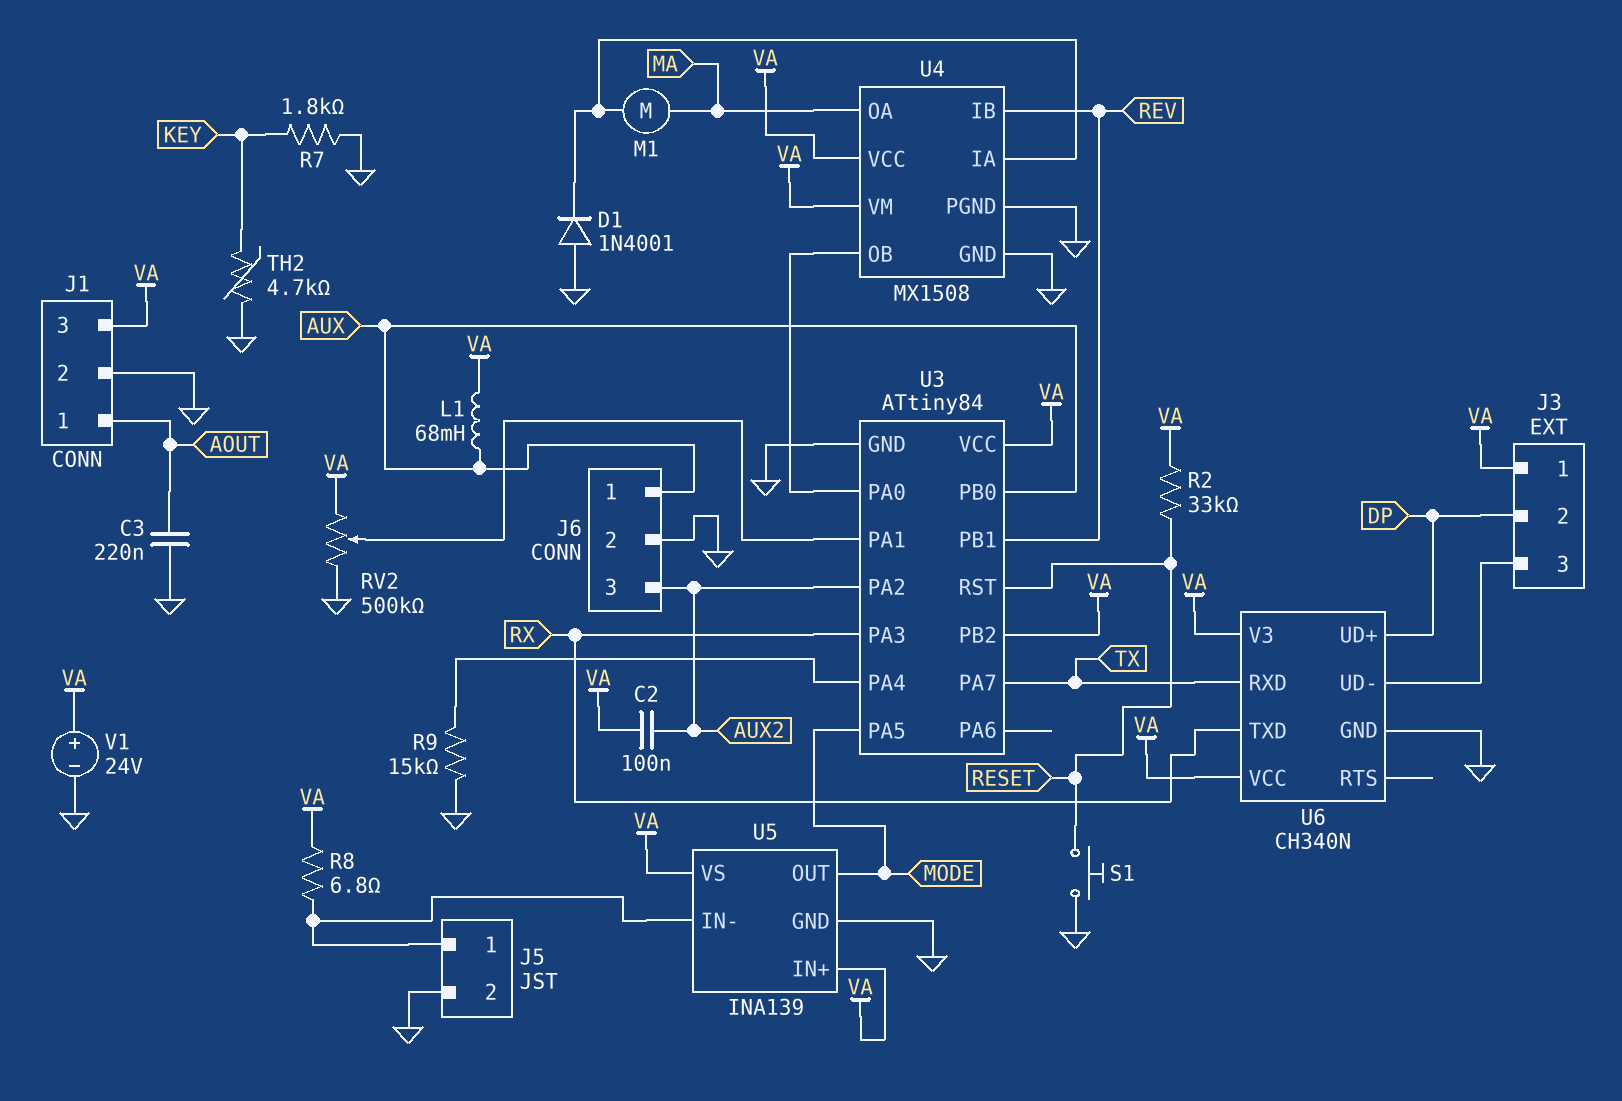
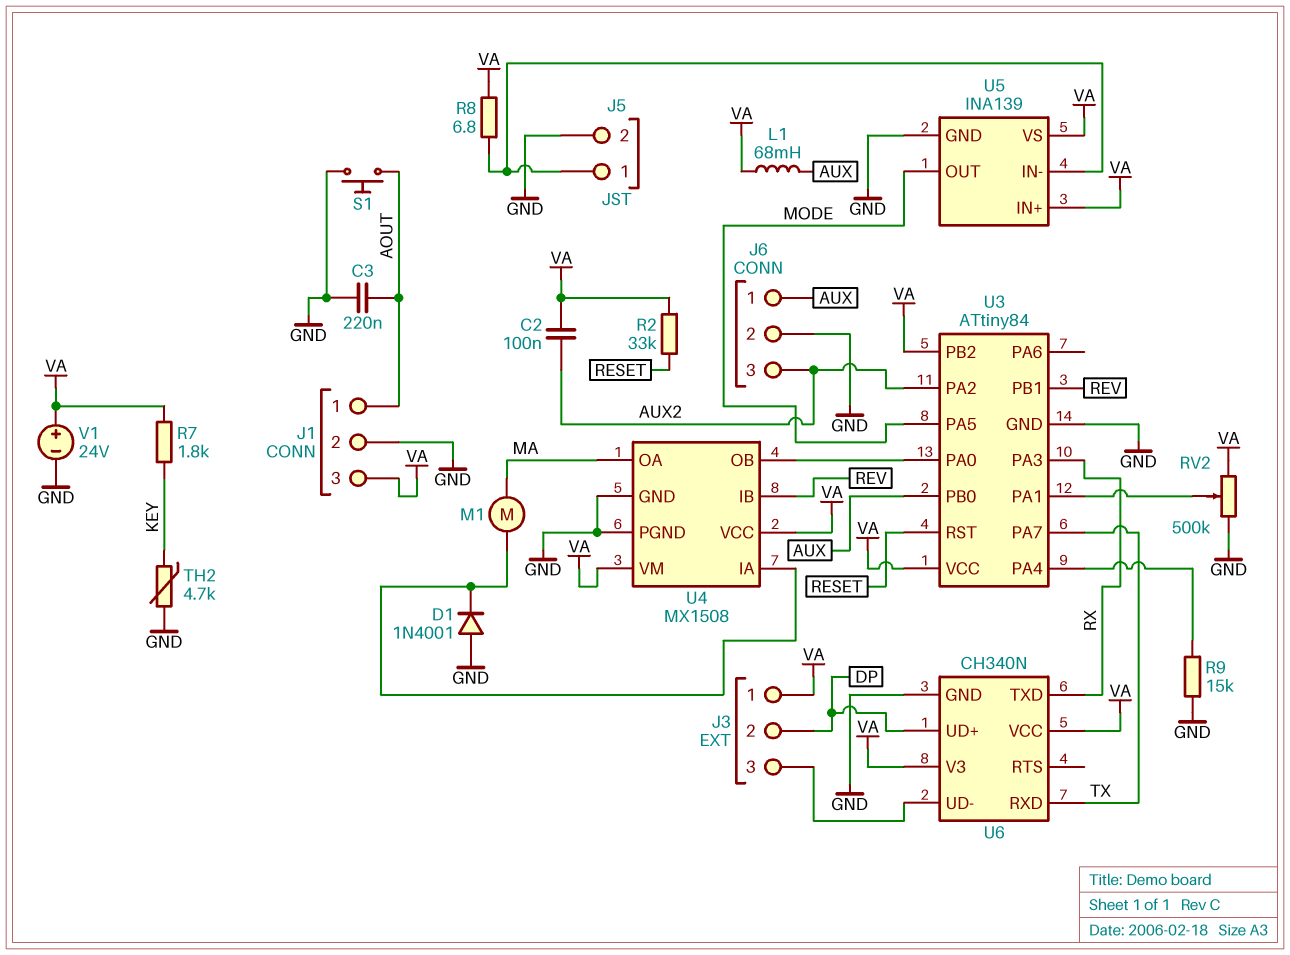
R7: 1.8k (GND, KEY) -> 1.8k (KEY, VA)
S1: button (GND, RESET) -> button (AOUT, GND)

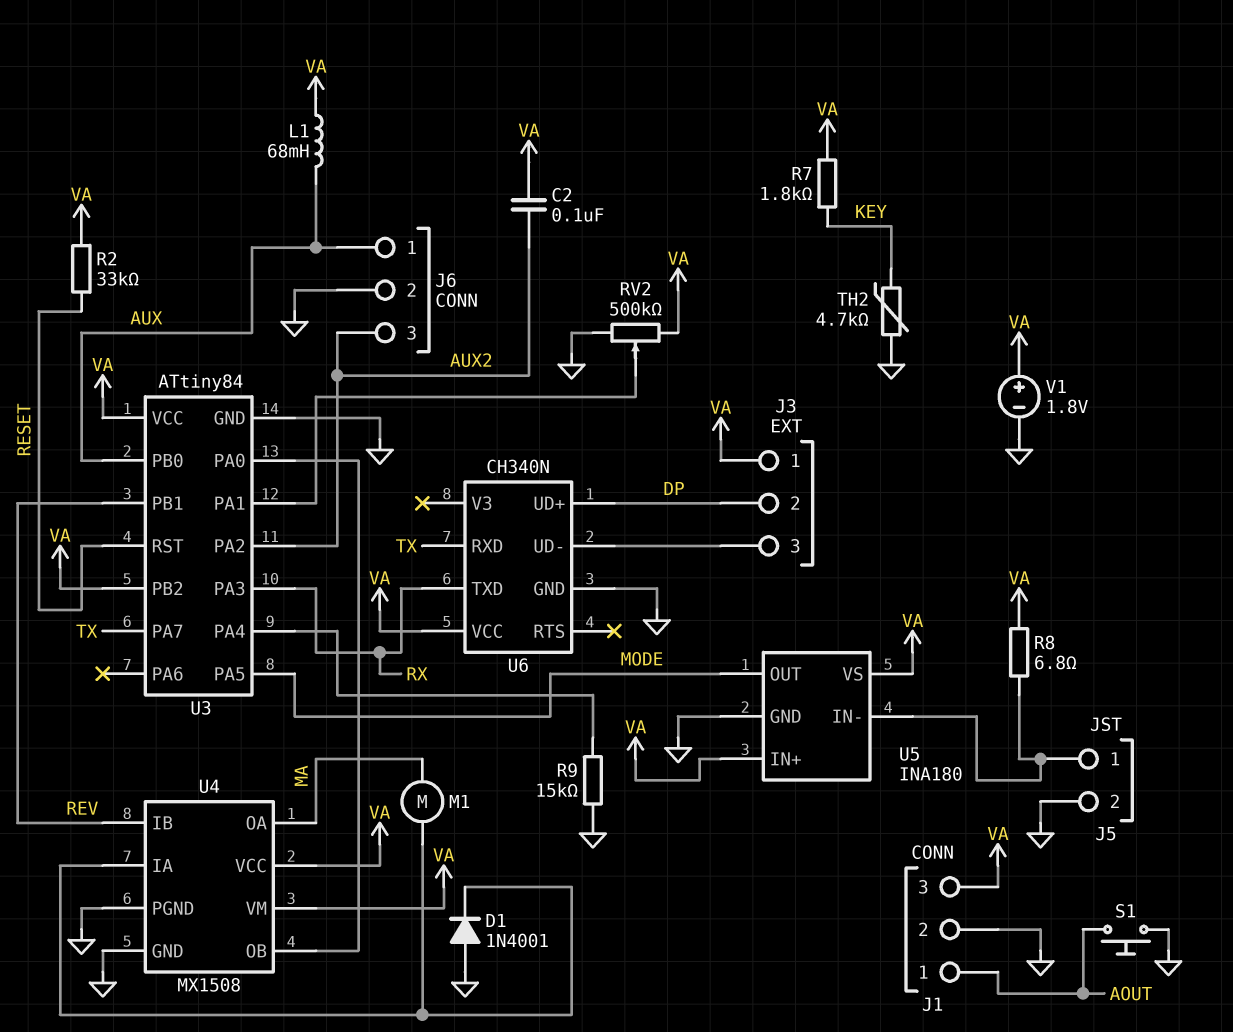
C3: 220nF (AOUT, GND) -> none
U5: INA139 -> INA180
U6 pin V3: VA -> none
V1: 24V (plus VA, minus GND) -> 1.8V (plus VA, minus GND)

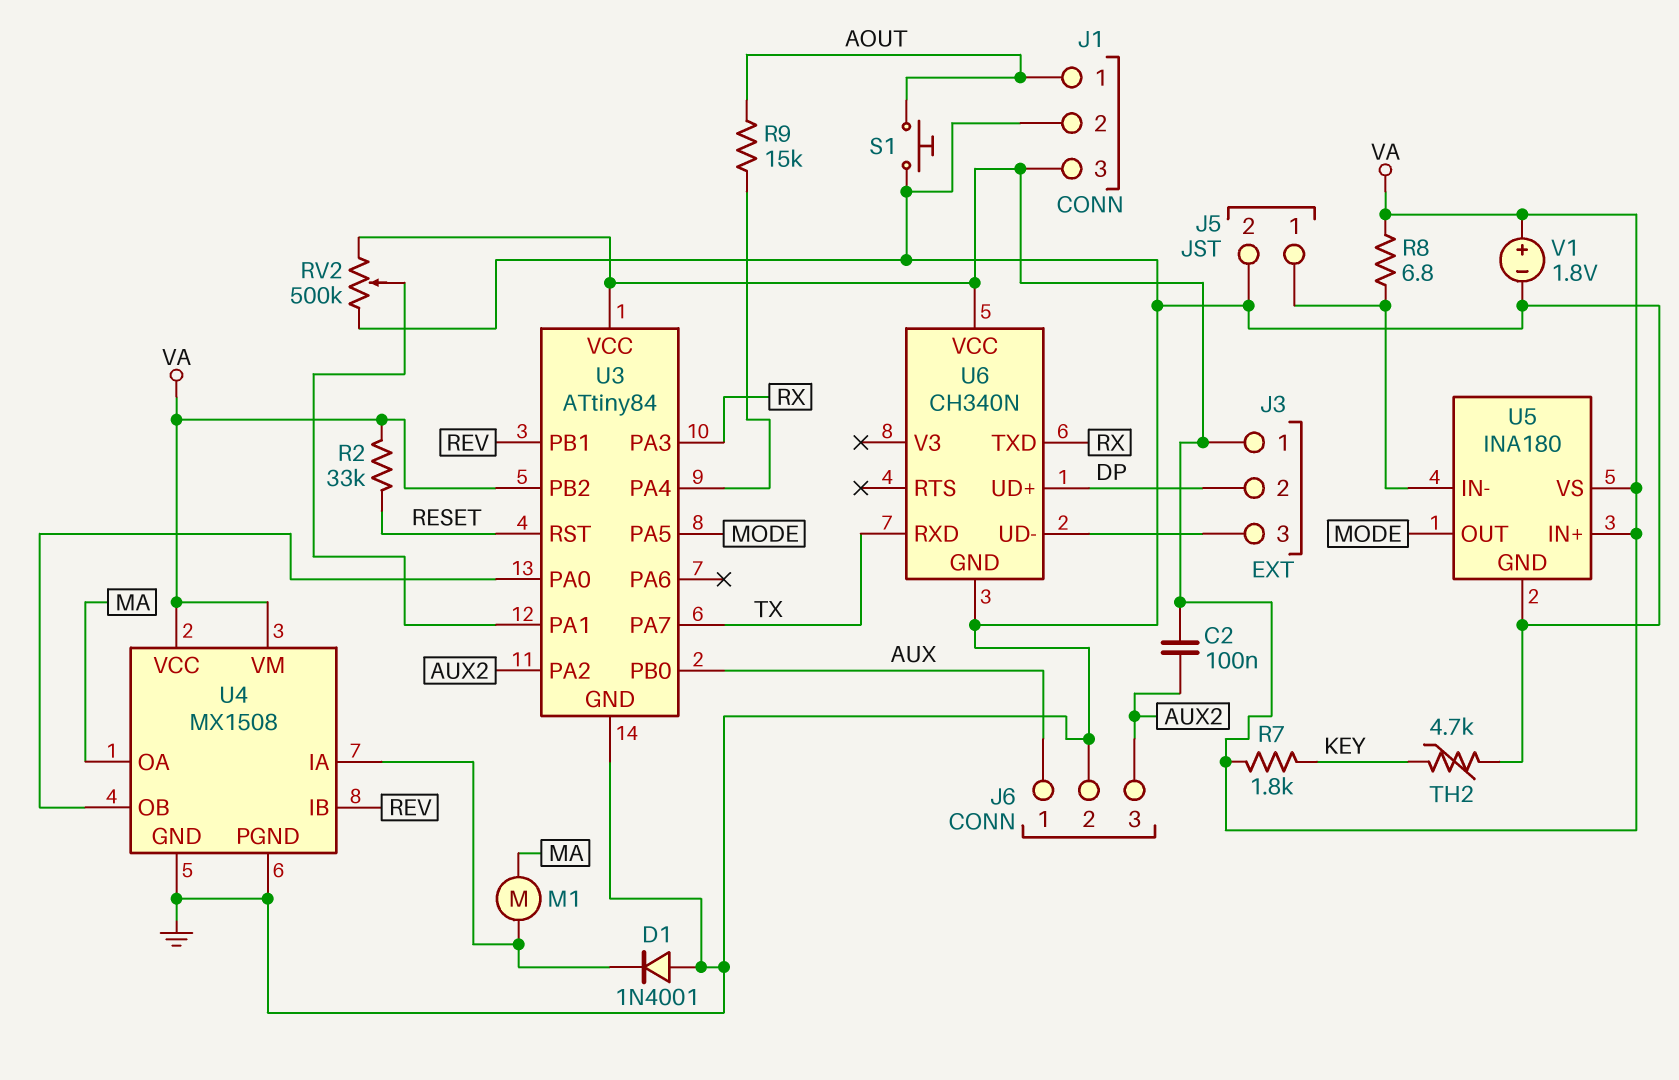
L1: 68mH (AUX, VA) -> none
R9: 15k (GND, U3/PA4) -> 15k (AOUT, U3/PA4)

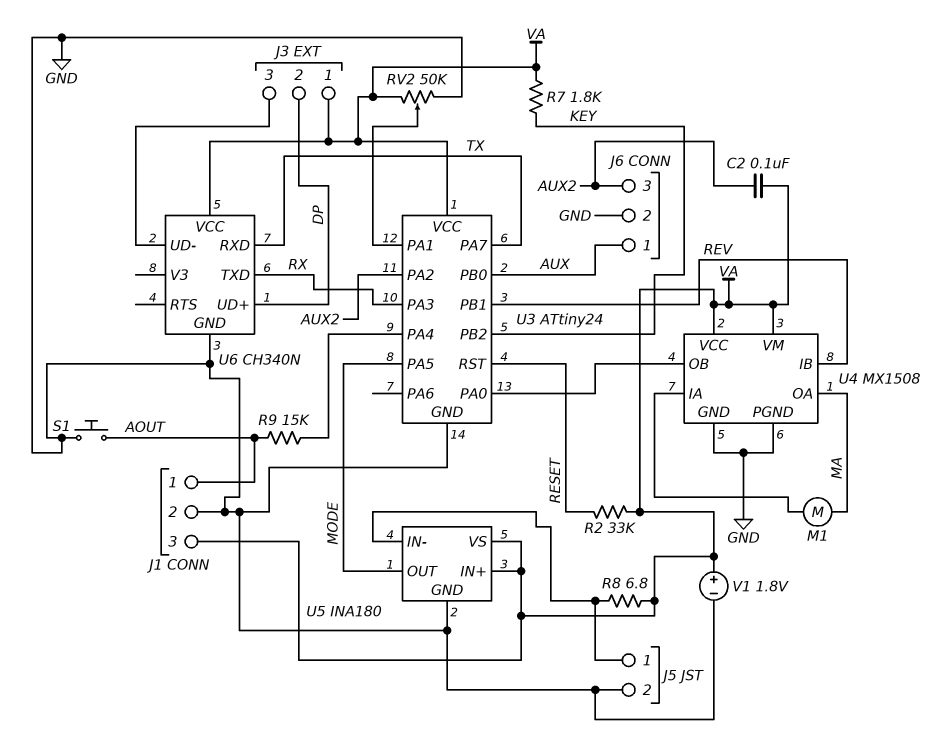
D1: diode 1N4001 (A GND, K U4/IA) -> none
RV2: 500k (GND, VA, wiper U3/PA1) -> 50k (GND, VA, wiper U3/PA1)
TH2: 4.7k (GND, KEY) -> none
U3: ATtiny84 -> ATtiny24
U3 pin PB2: VA -> KEY

